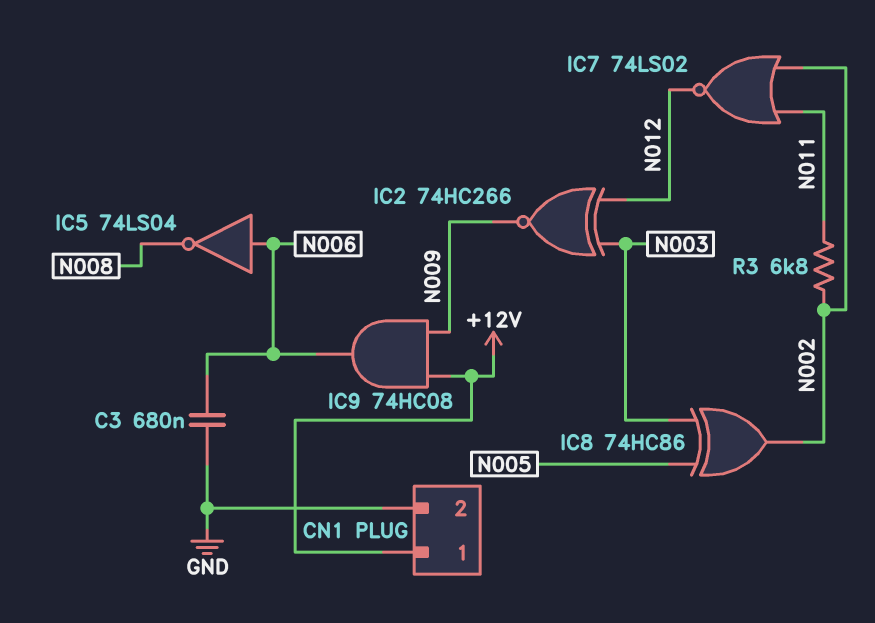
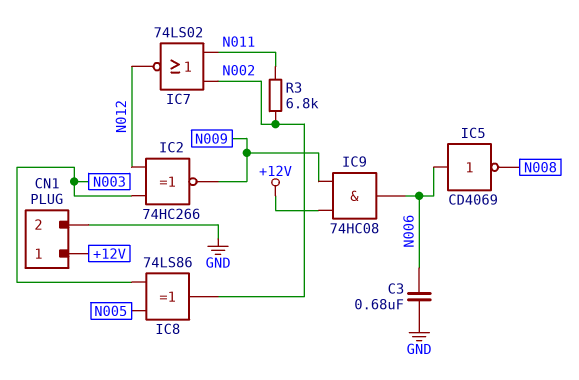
IC5: NOT 74LS04 (in N006, out N008) -> NOT CD4069 (in N006, out N008)
IC8: XOR 74HC86 (in N003, in N005, out N002) -> XOR 74LS86 (in N003, in N005, out N002)

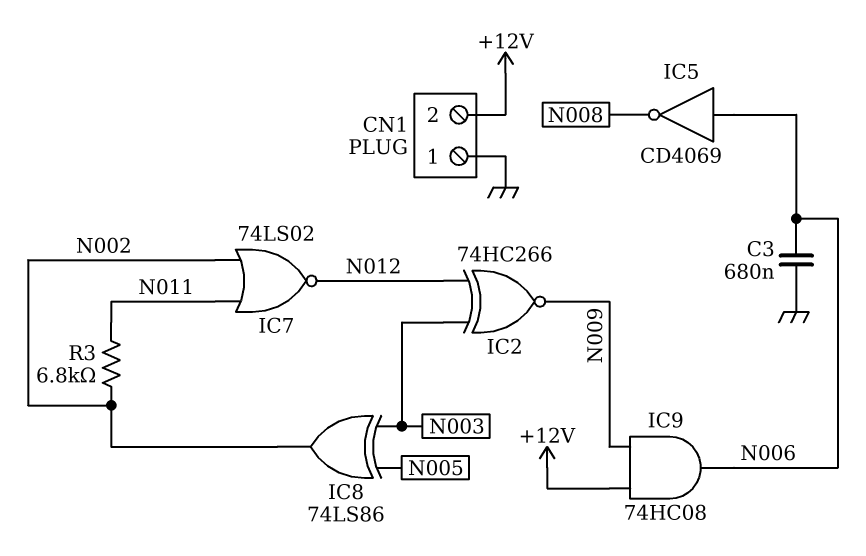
CN1 pin 1: +12V -> GND
CN1 pin 2: GND -> +12V

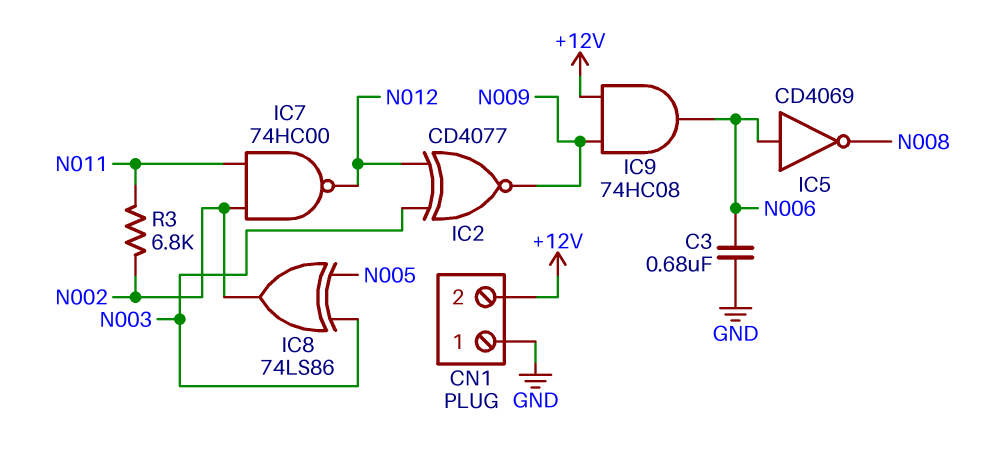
IC2: XNOR 74HC266 (in N003, in N012, out N009) -> XNOR CD4077 (in N003, in N012, out N009)
IC7: NOR 74LS02 (in N002, in N011, out N012) -> NAND 74HC00 (in N002, in N011, out N012)

